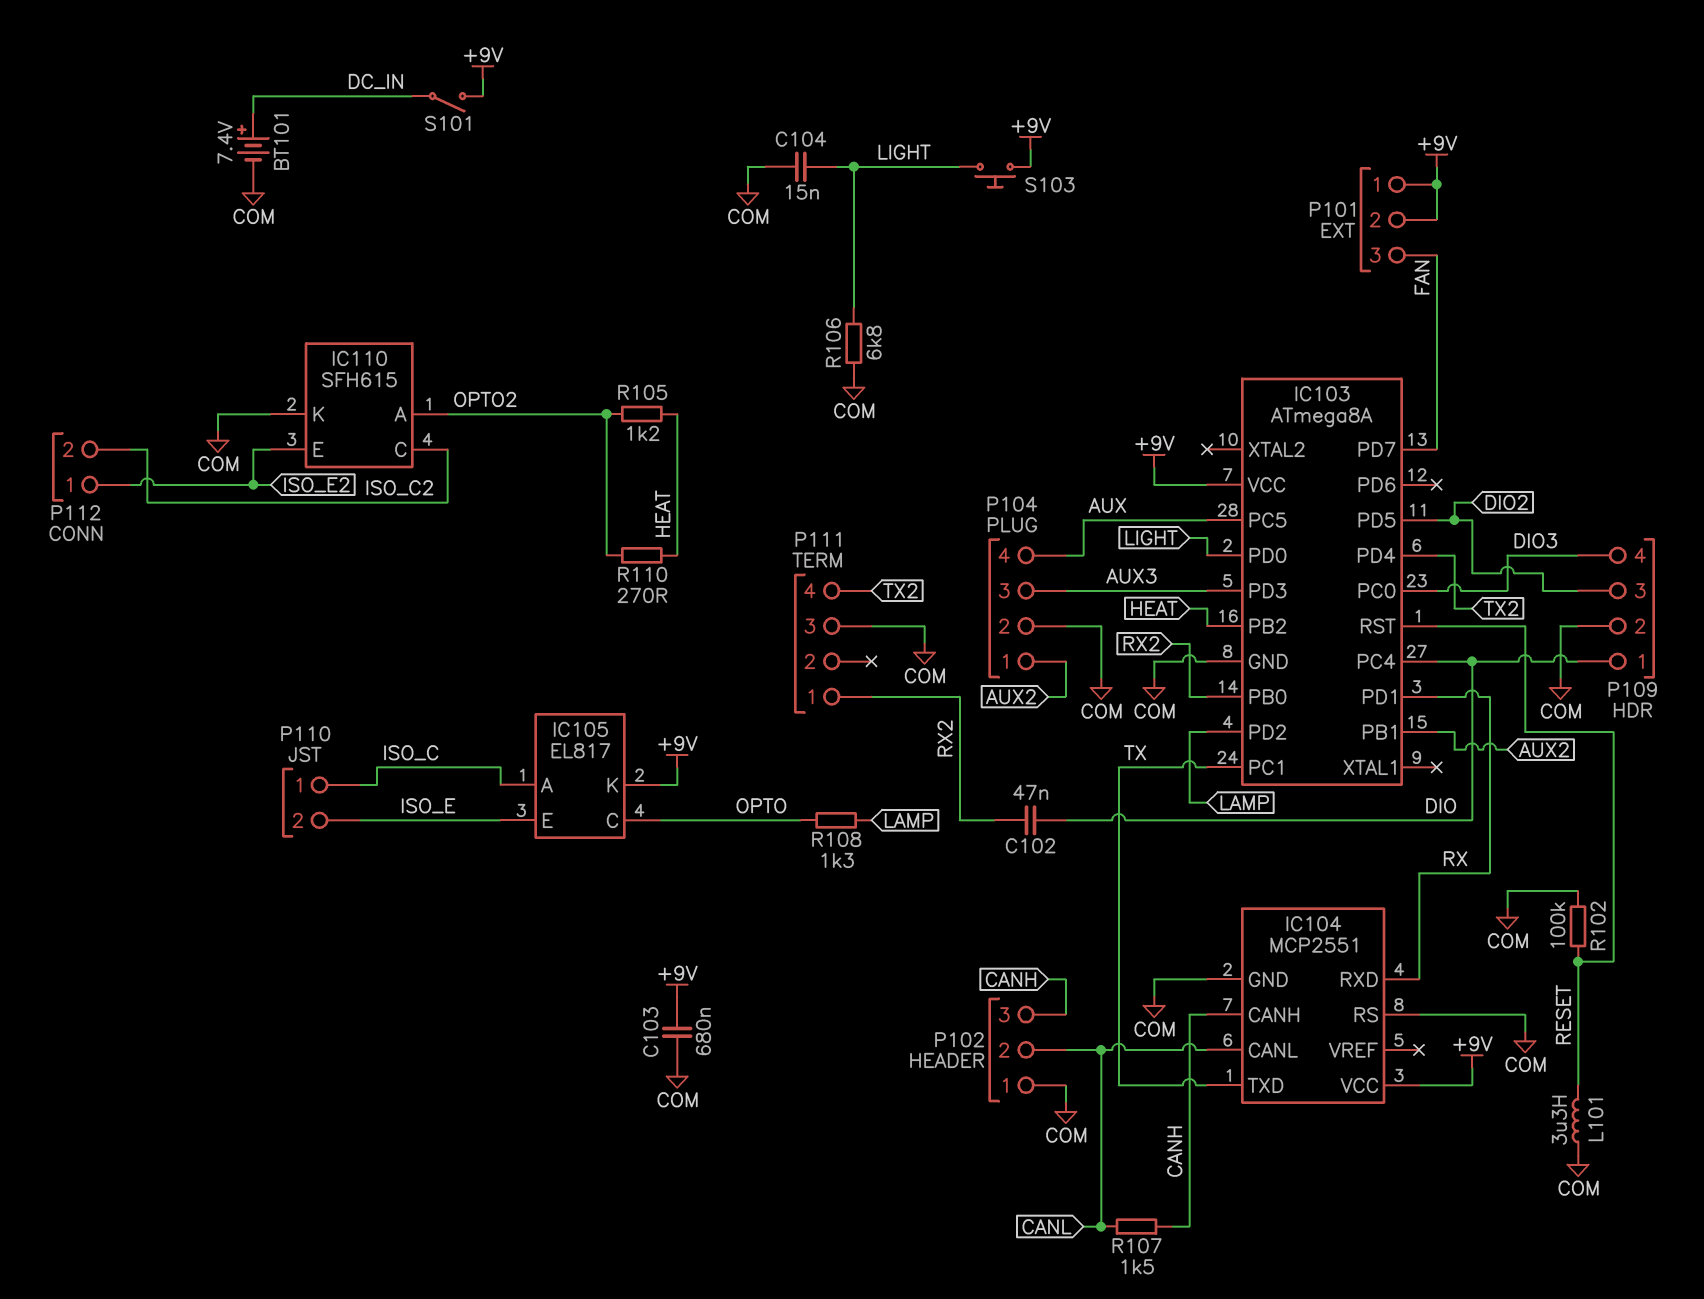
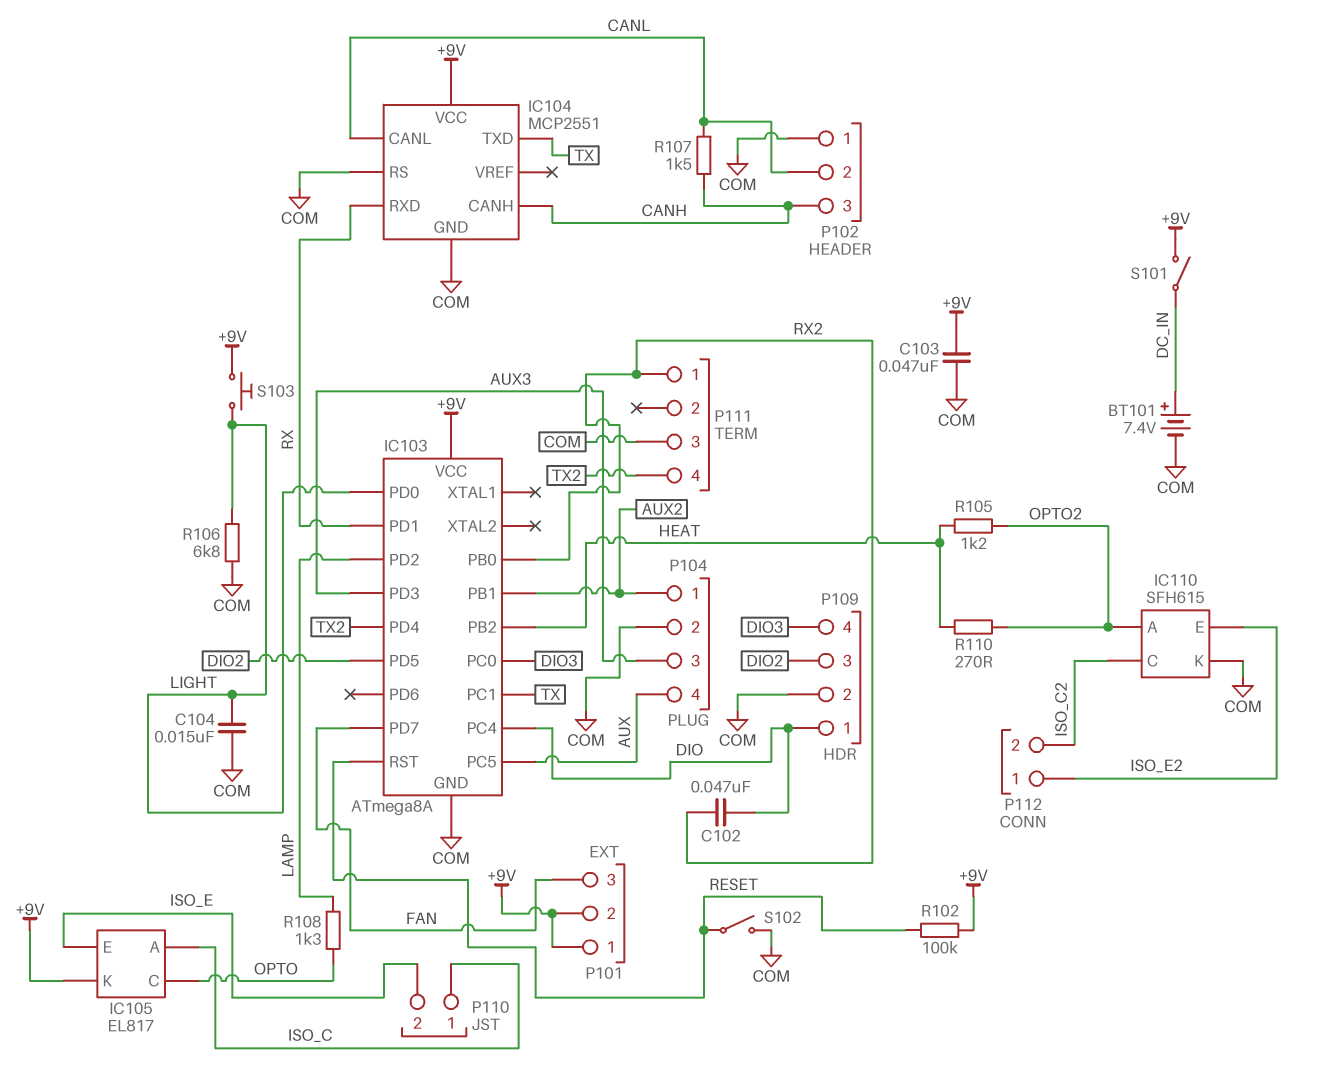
C103: 680nF (+9V, COM) -> 47nF (+9V, COM)
L101: 3.3uH (COM, RESET) -> none
R102: 100k (COM, RESET) -> 100k (+9V, RESET)
S102: none -> switch (COM, RESET)

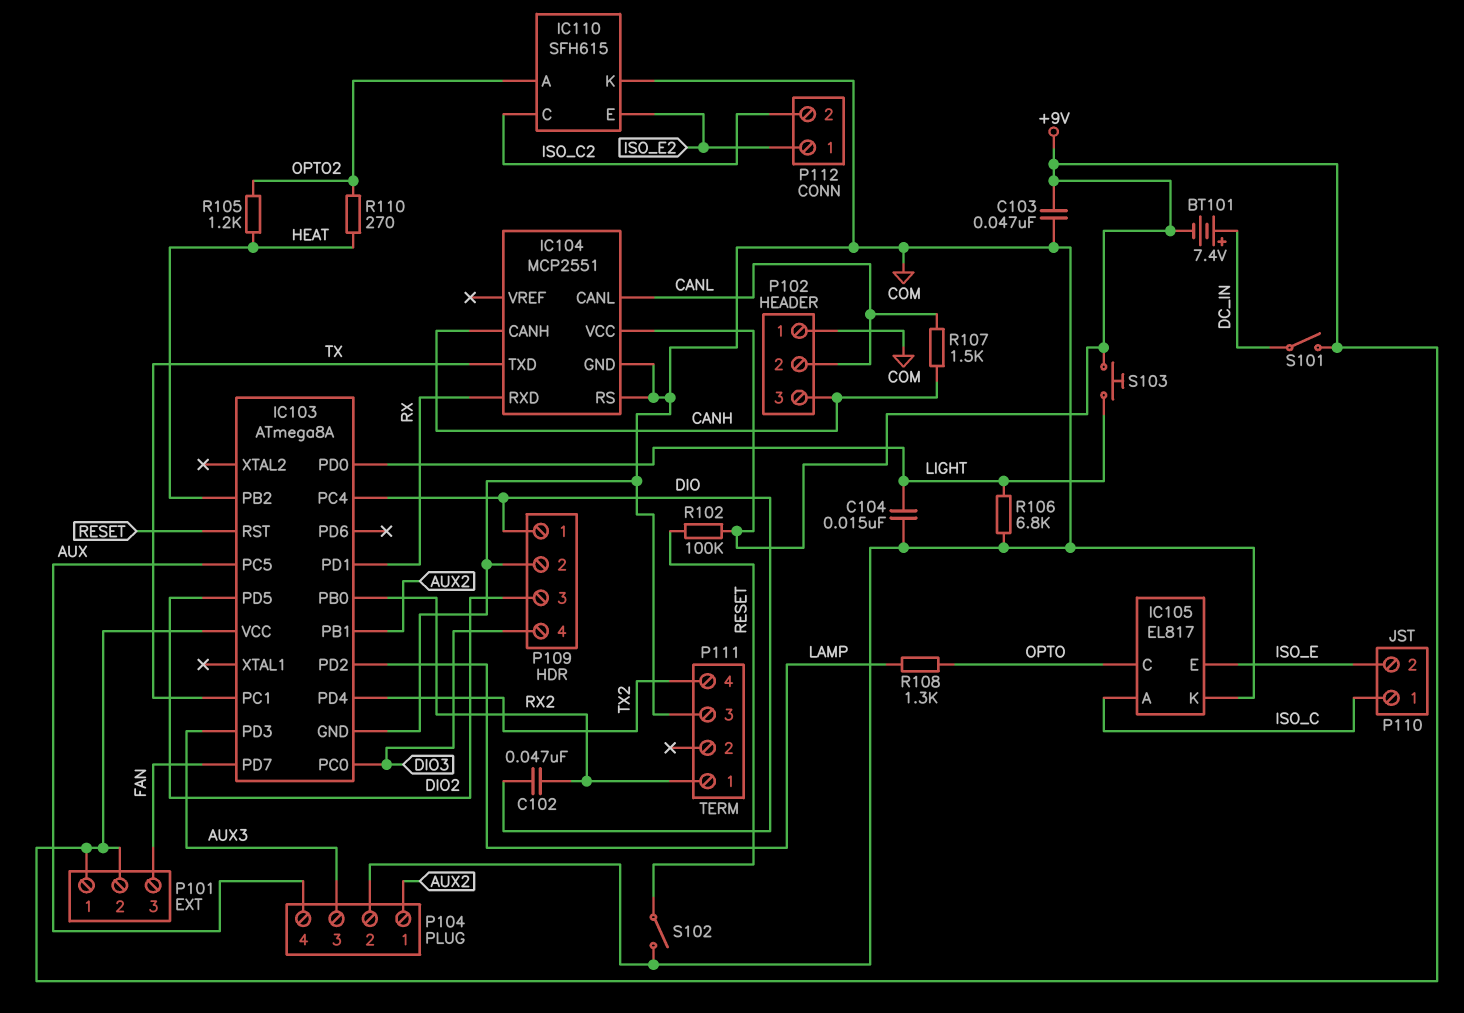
BT101: 7.4V (plus DC_IN, minus COM) -> 7.4V (plus DC_IN, minus +9V)
IC105 pin K: +9V -> COM

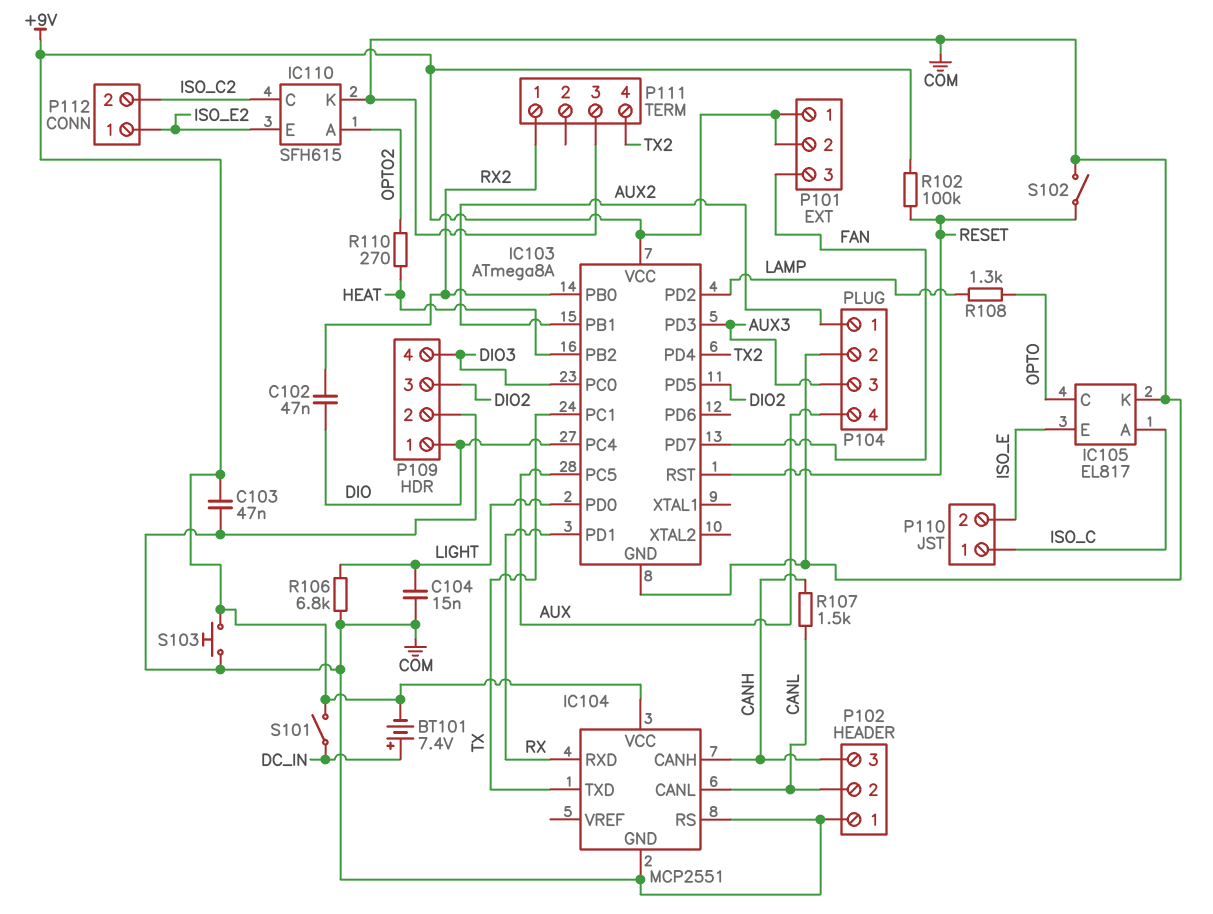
R105: 1.2k (HEAT, OPTO2) -> none
S103: button (+9V, LIGHT) -> button (+9V, COM)

